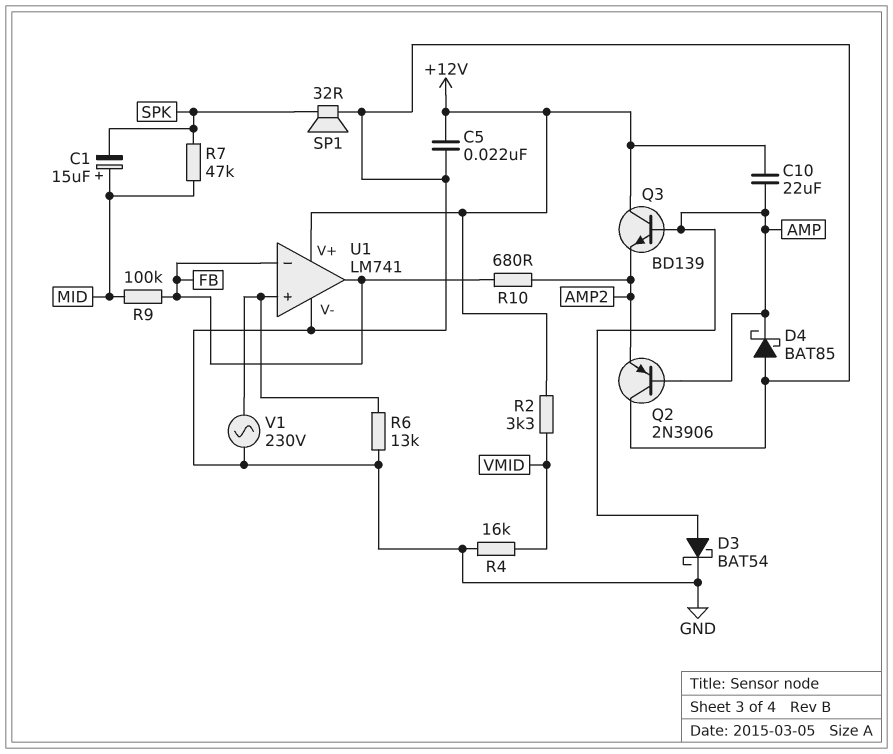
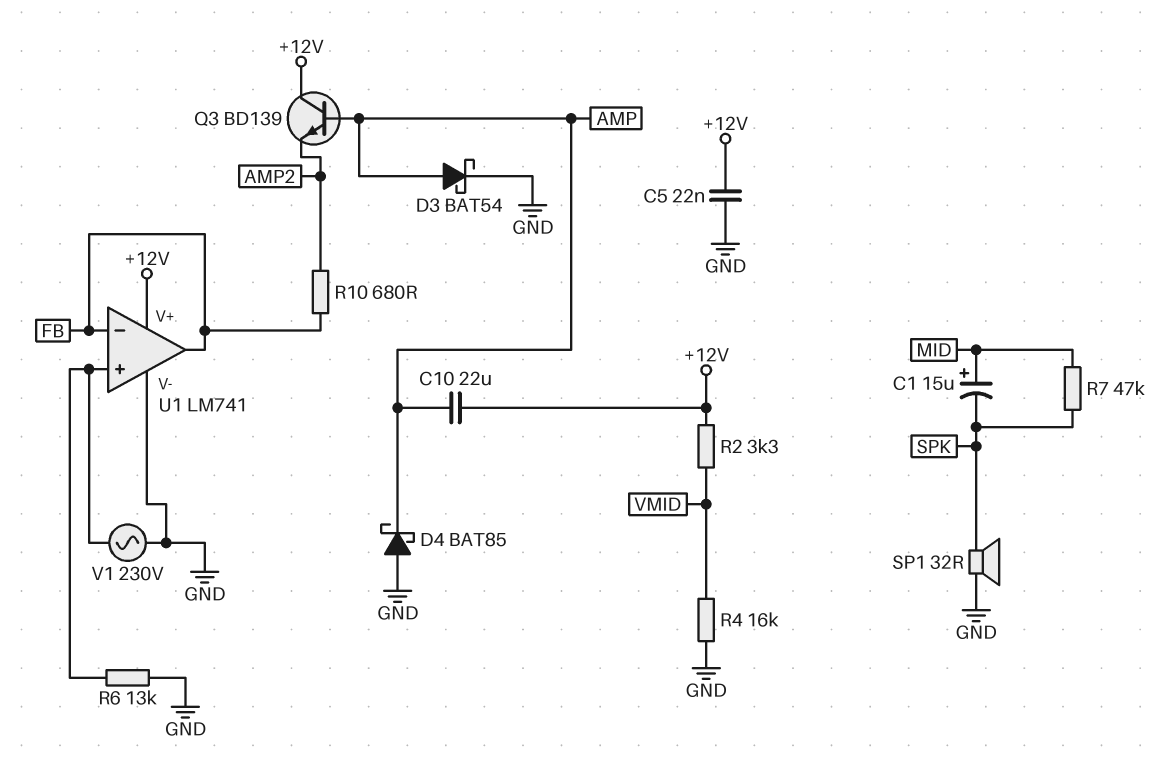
Q2: PNP 2N3906 (B AMP, C GND, E AMP2) -> none
R9: 100k (FB, MID) -> none

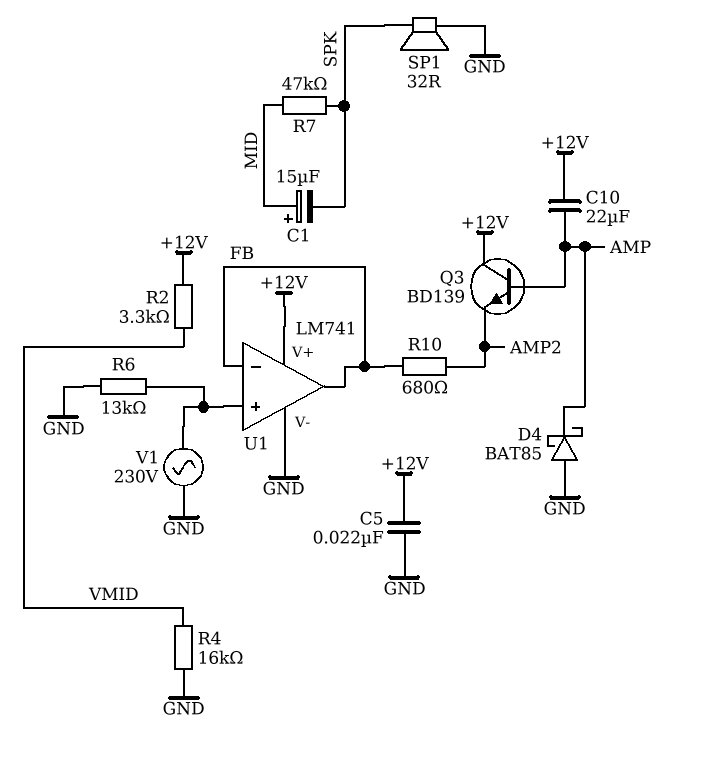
D3: schottky BAT54 (A AMP, K GND) -> none

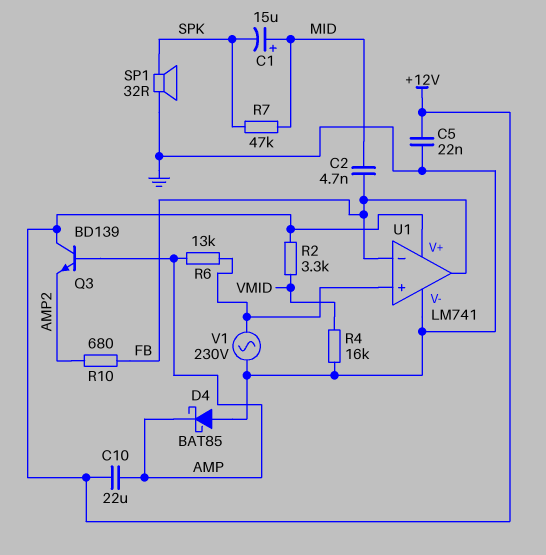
C2: none -> 4.7nF (FB, MID)
R6: 13k (GND, U1/in+) -> 13k (AMP, U1/in+)

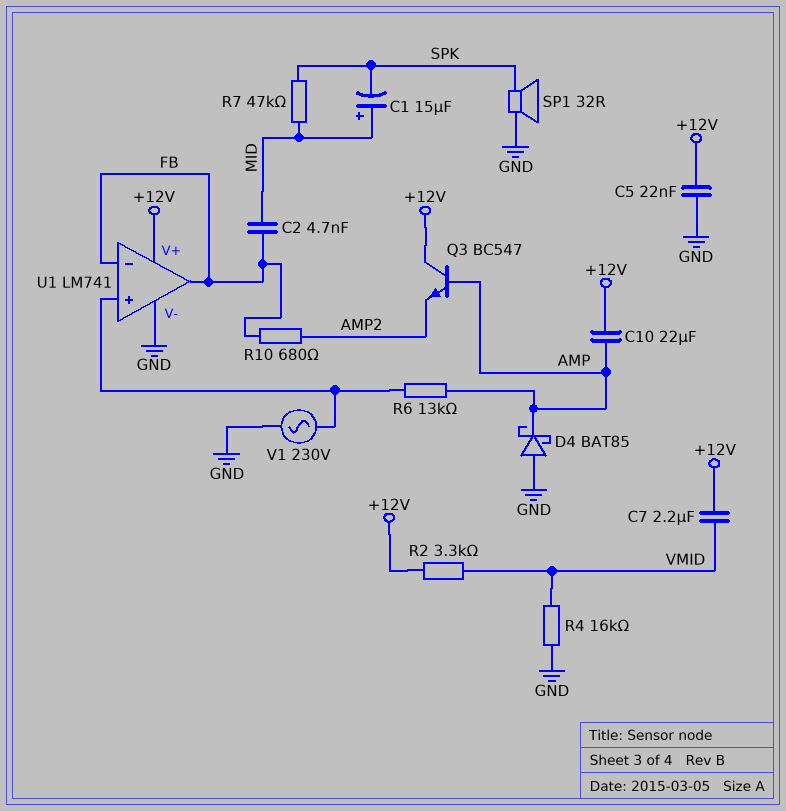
C7: none -> 2.2uF (+12V, VMID)
Q3: NPN BD139 (B AMP, C +12V, E AMP2) -> NPN BC547 (B AMP, C +12V, E AMP2)

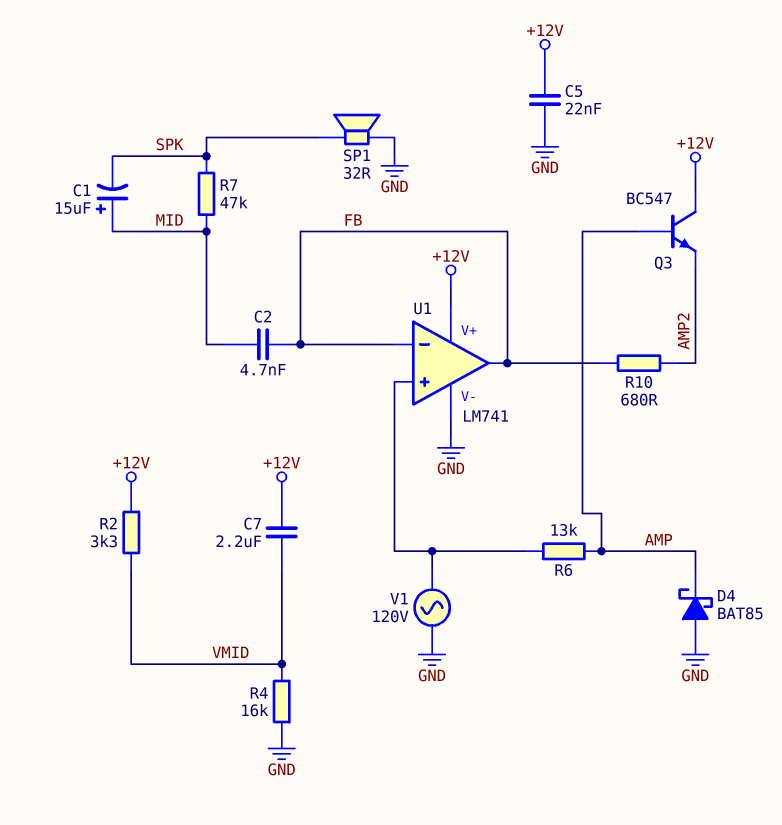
C10: 22uF (+12V, AMP) -> none
V1: AC 230V (GND, U1/in+) -> AC 120V (GND, U1/in+)

